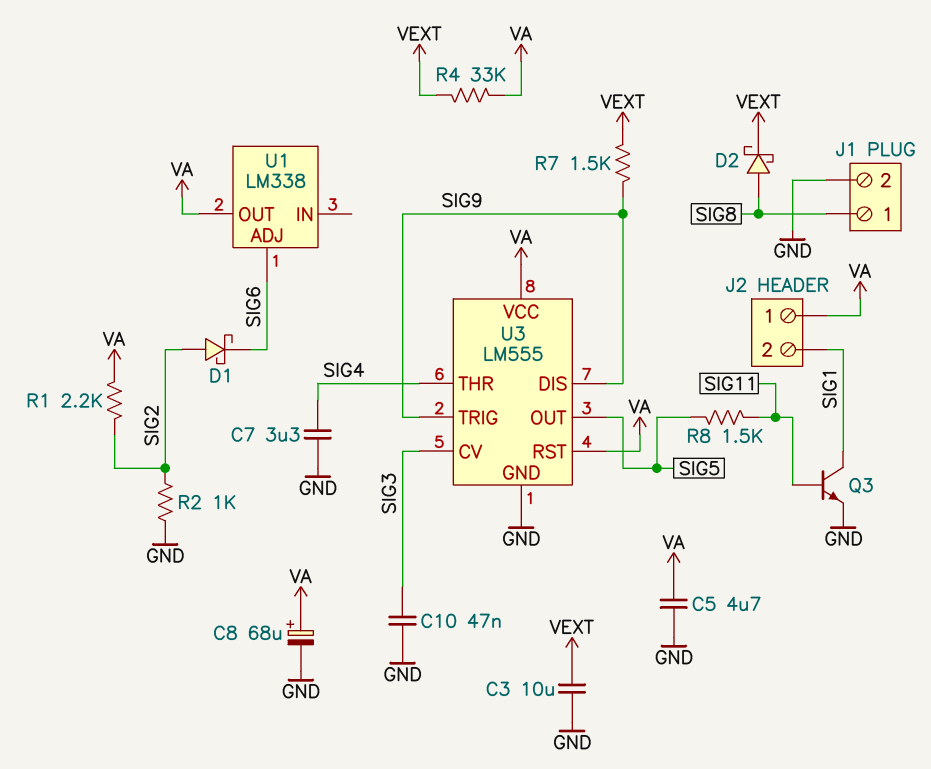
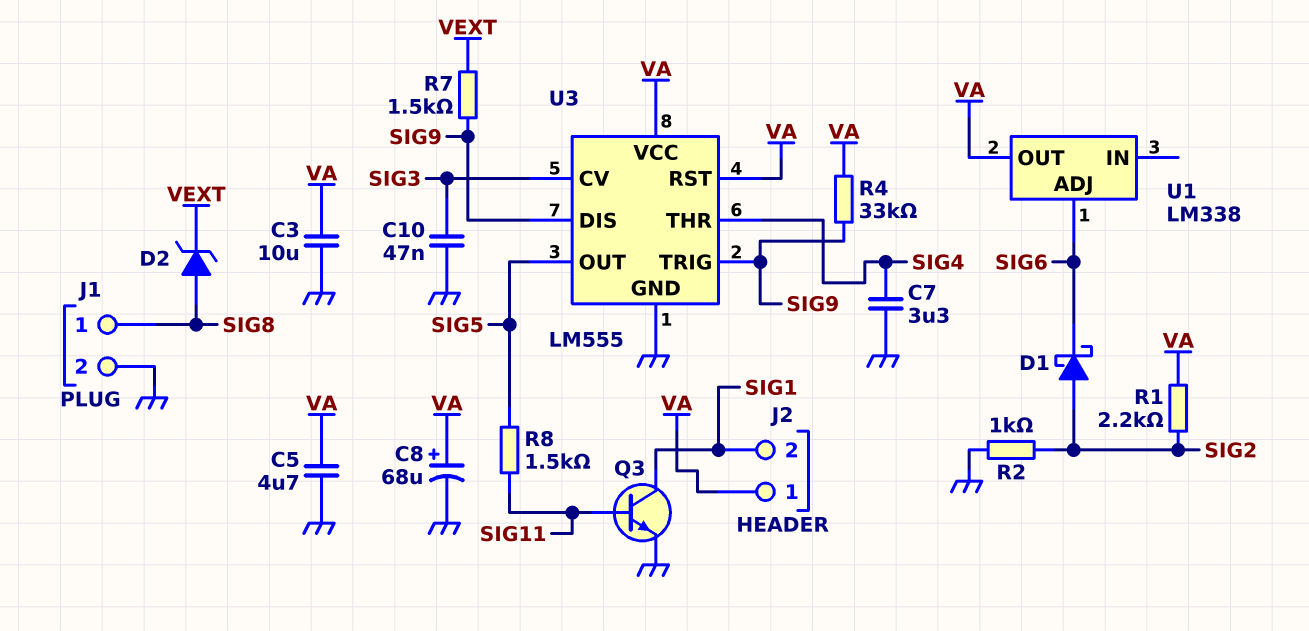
C3: 10uF (GND, VEXT) -> 10uF (GND, VA)
D2: schottky (A SIG8, K VEXT) -> zener (A SIG8, K VEXT)
R4: 33k (VA, VEXT) -> 33k (SIG9, VA)

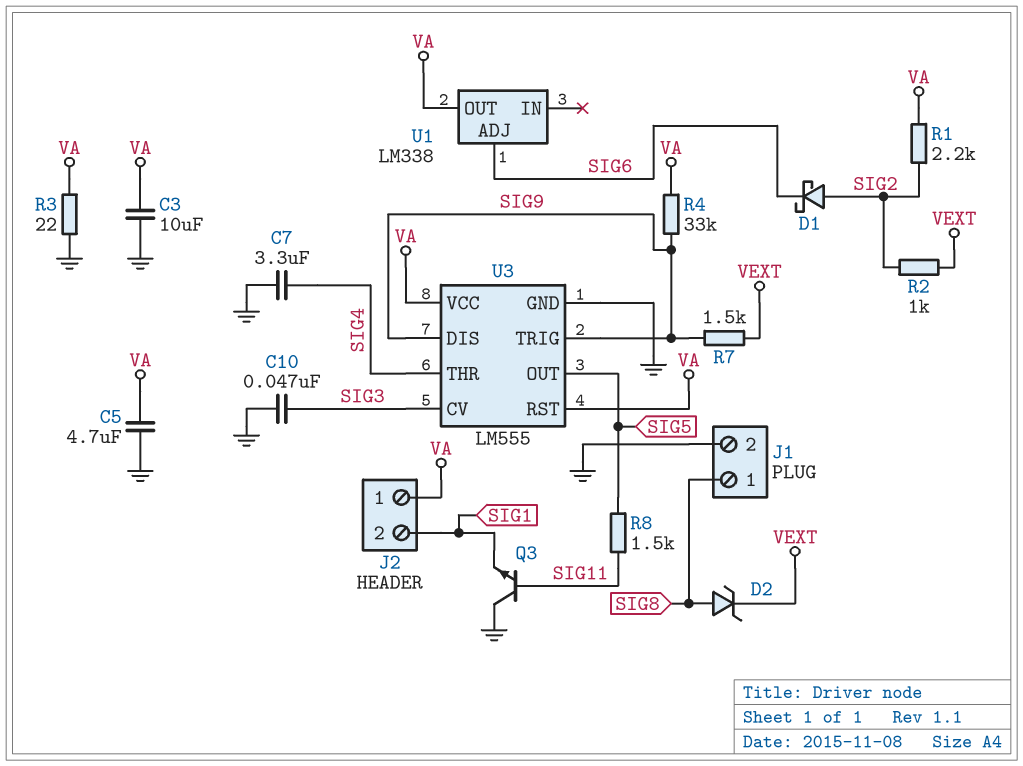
C8: 68uF (plus VA, minus GND) -> none
Q3: NPN (B SIG11, C SIG1, E GND) -> NPN (B SIG11, C GND, E SIG1)
R2: 1k (GND, SIG2) -> 1k (SIG2, VEXT)
R3: none -> 22 (GND, VA)

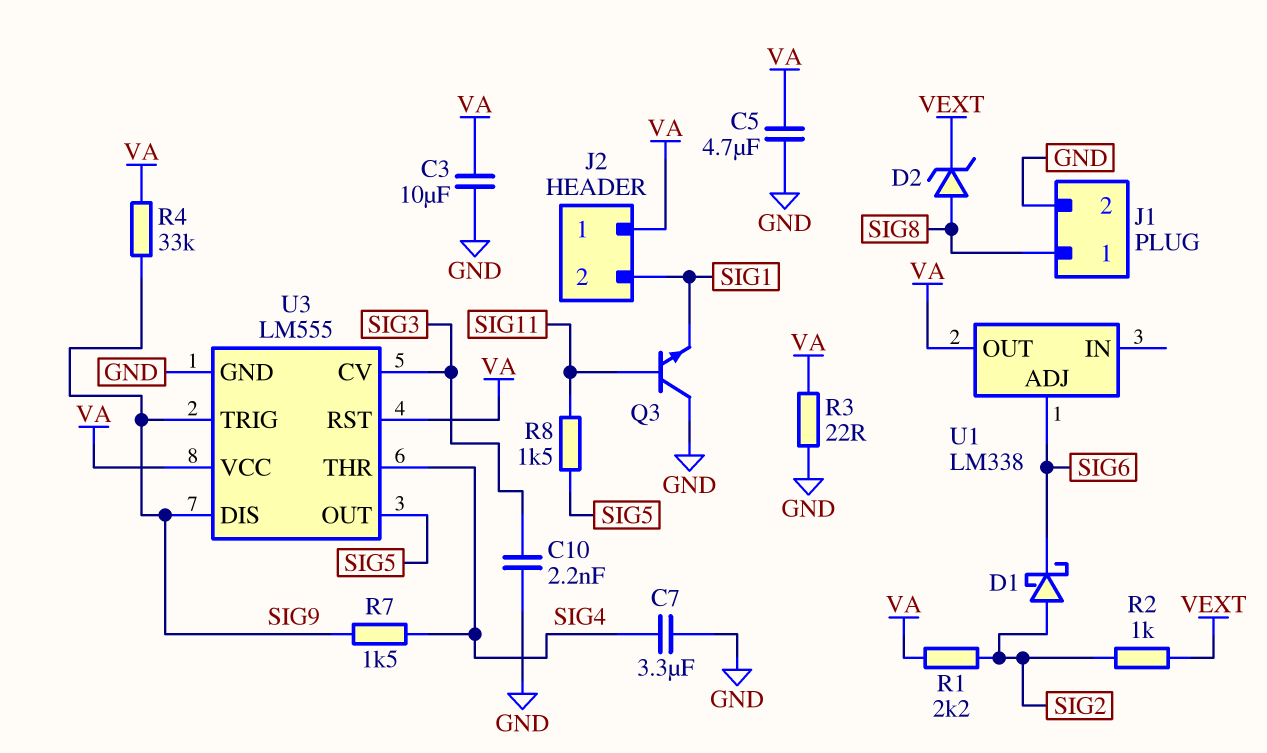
C10: 47nF (GND, SIG3) -> 2.2nF (GND, SIG3)
R7: 1.5k (SIG9, VEXT) -> 1.5k (SIG4, SIG9)

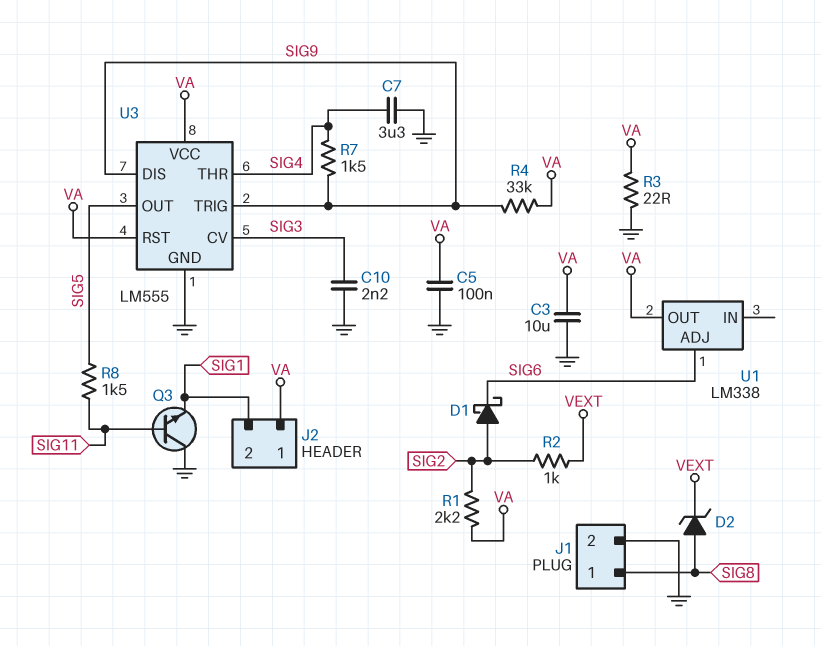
C5: 4.7uF (GND, VA) -> 100nF (GND, VA)

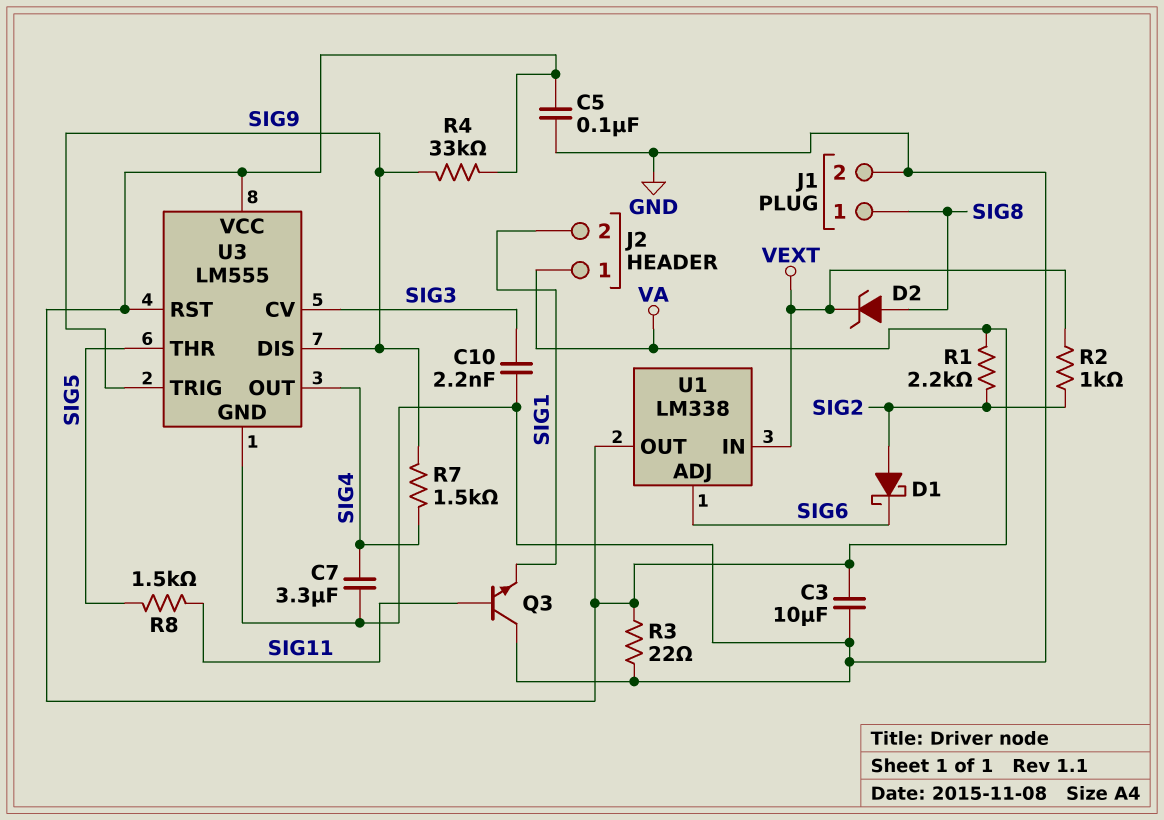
U1 pin IN: none -> VEXT
U3 pin OUT: SIG5 -> SIG4
U3 pin THR: SIG4 -> SIG5

